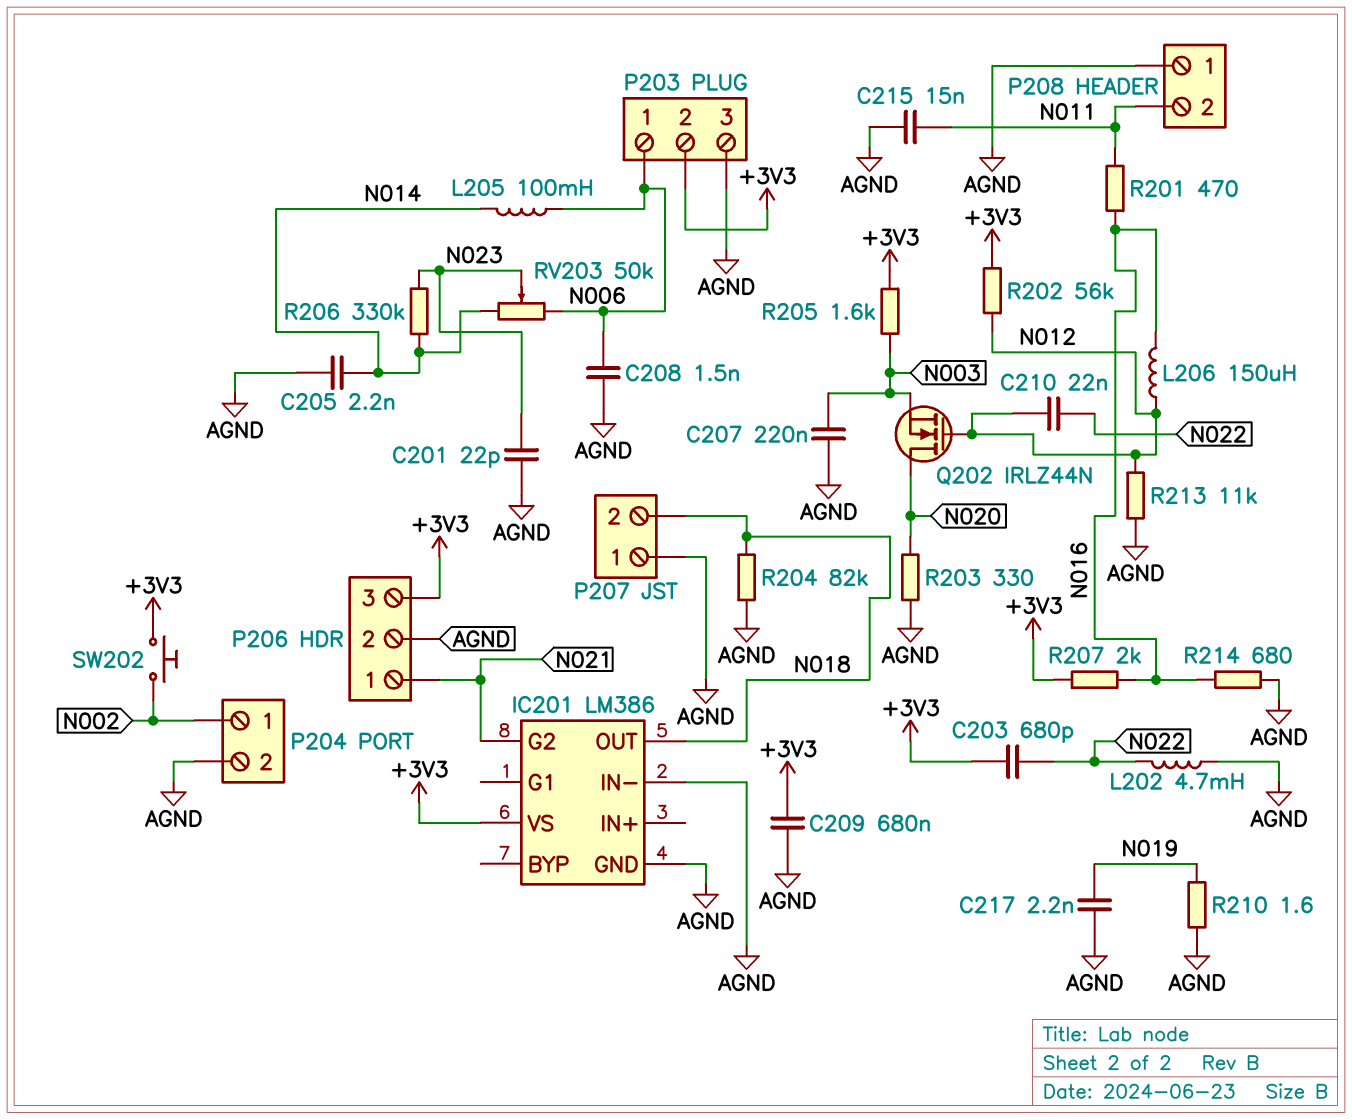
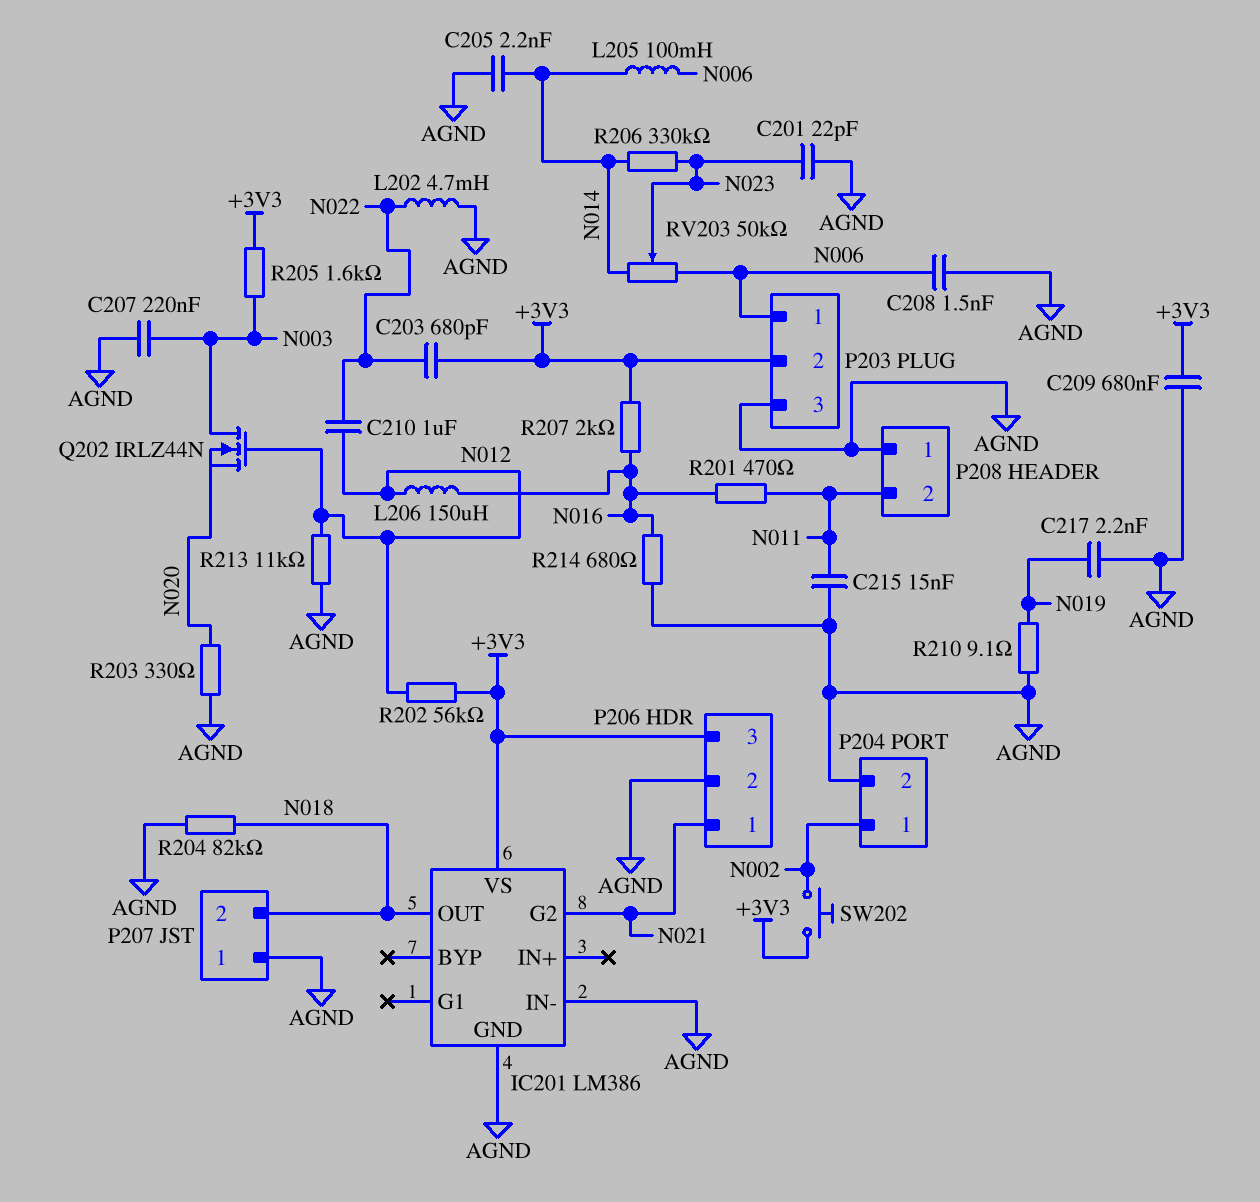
C210: 22nF (N012, N022) -> 1uF (N012, N022)
Q202: NMOS IRLZ44N (G N012, D N020, S N003) -> NMOS IRLZ44N (G N012, D N003, S N020)
R210: 1.6 (AGND, N019) -> 9.1 (AGND, N019)

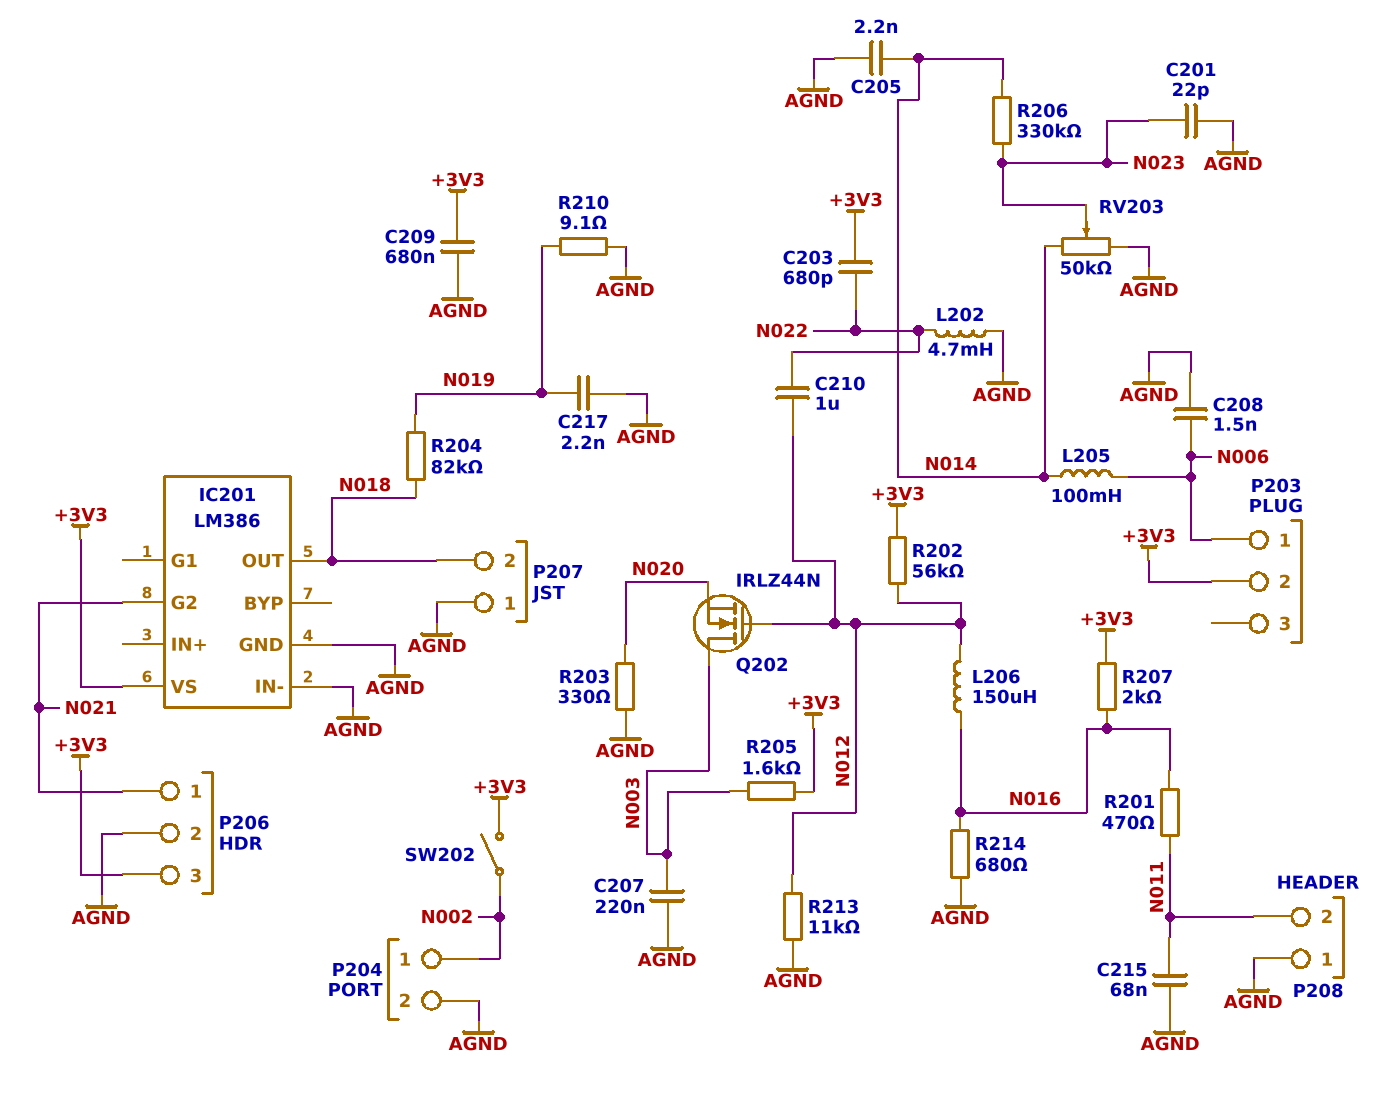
C215: 15nF (AGND, N011) -> 68nF (AGND, N011)
P203 pin 3: AGND -> none
R204: 82k (AGND, N018) -> 82k (N018, N019)
RV203: 50k (N006, N014, wiper N023) -> 50k (AGND, N014, wiper N023)
SW202: button (+3V3, N002) -> switch (+3V3, N002)

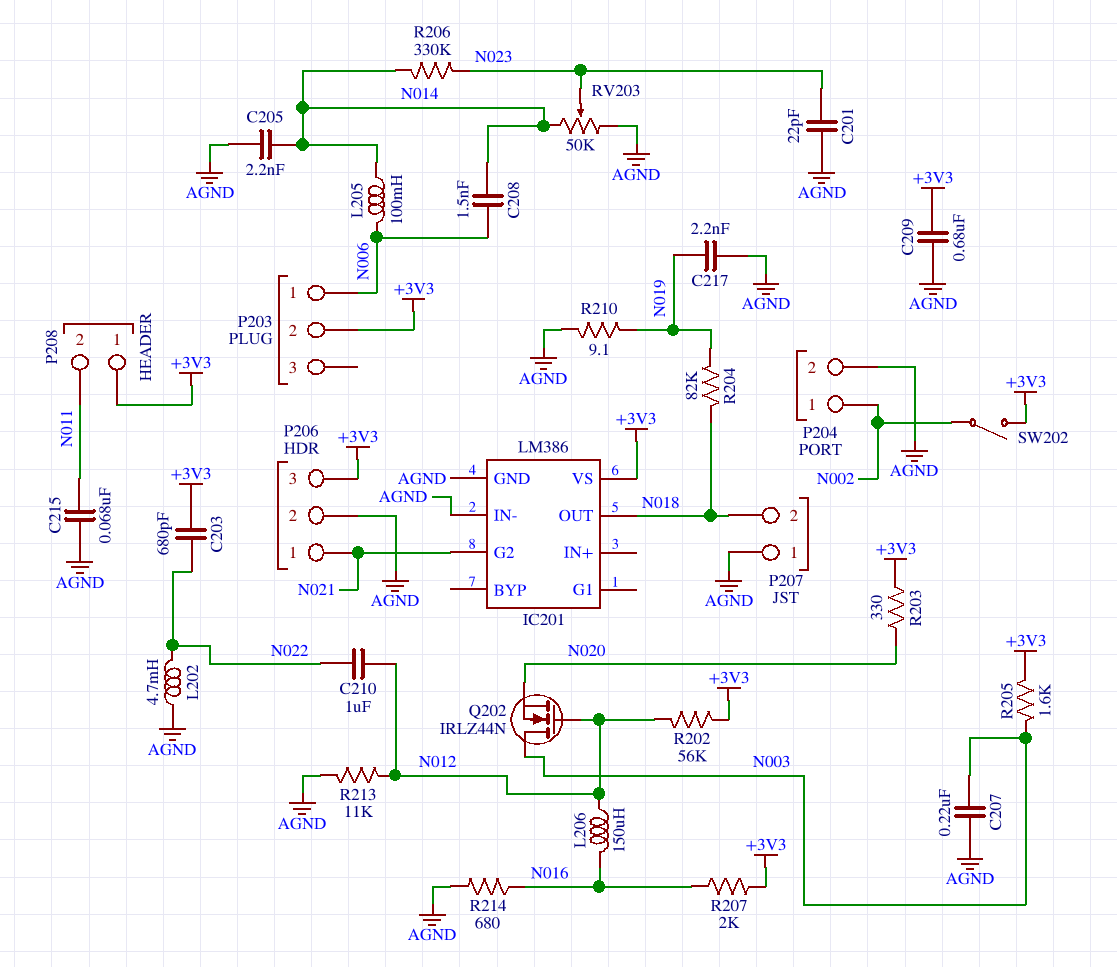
C208: 1.5nF (AGND, N006) -> 1.5nF (N006, N014)
P208 pin 1: AGND -> +3V3
R201: 470 (N011, N016) -> none
R203: 330 (AGND, N020) -> 330 (+3V3, N020)

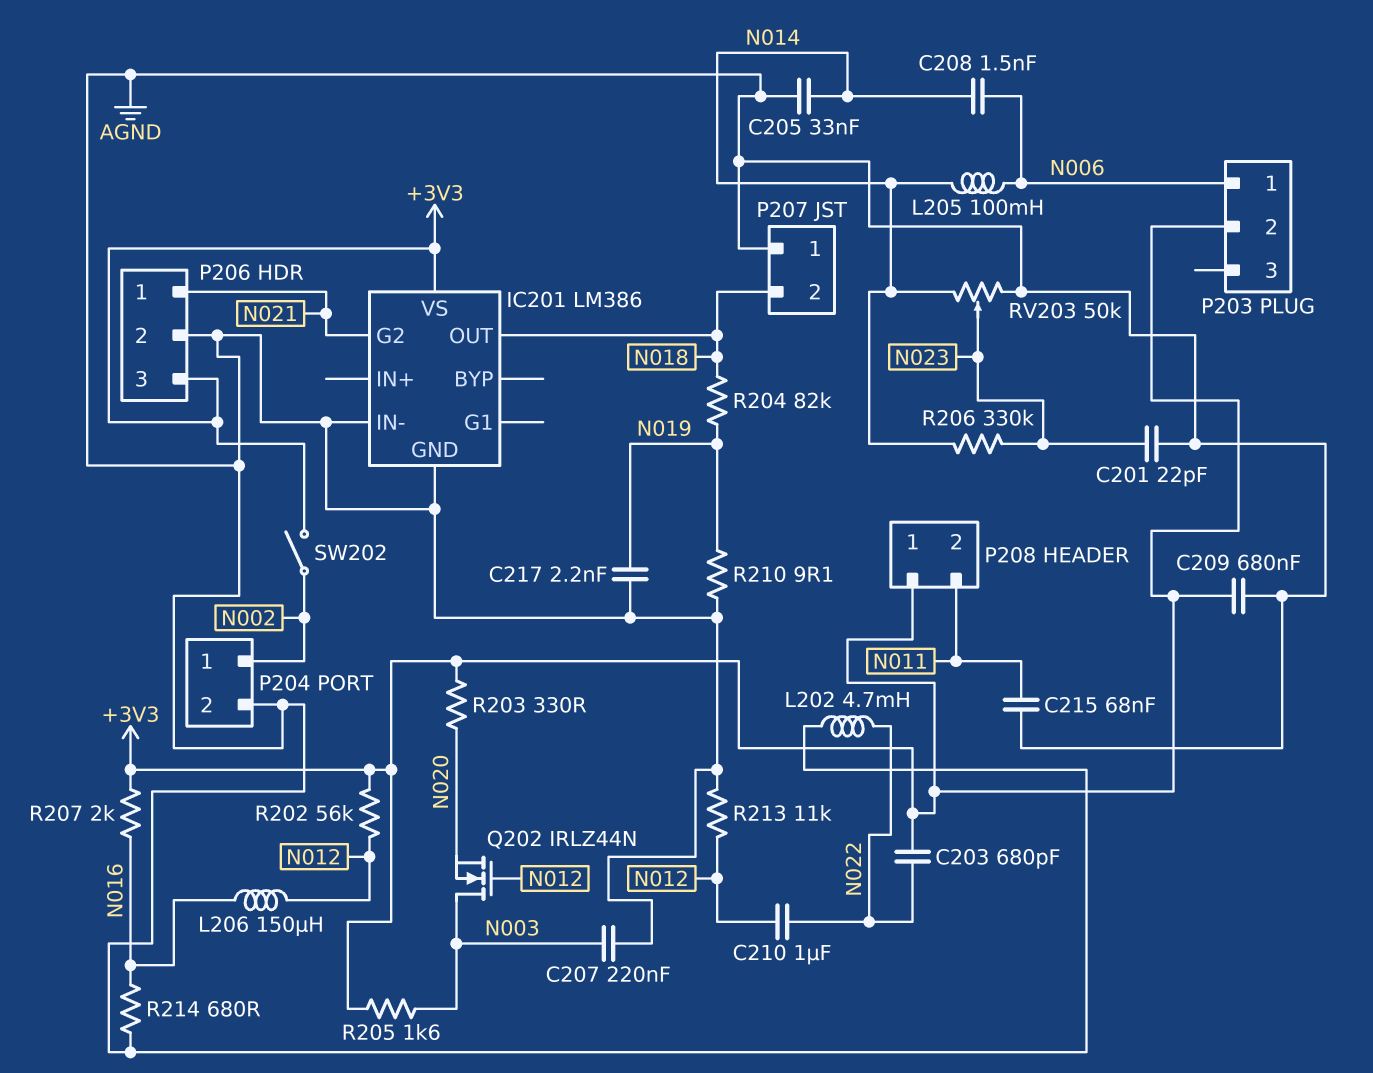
C205: 2.2nF (AGND, N014) -> 33nF (AGND, N014)

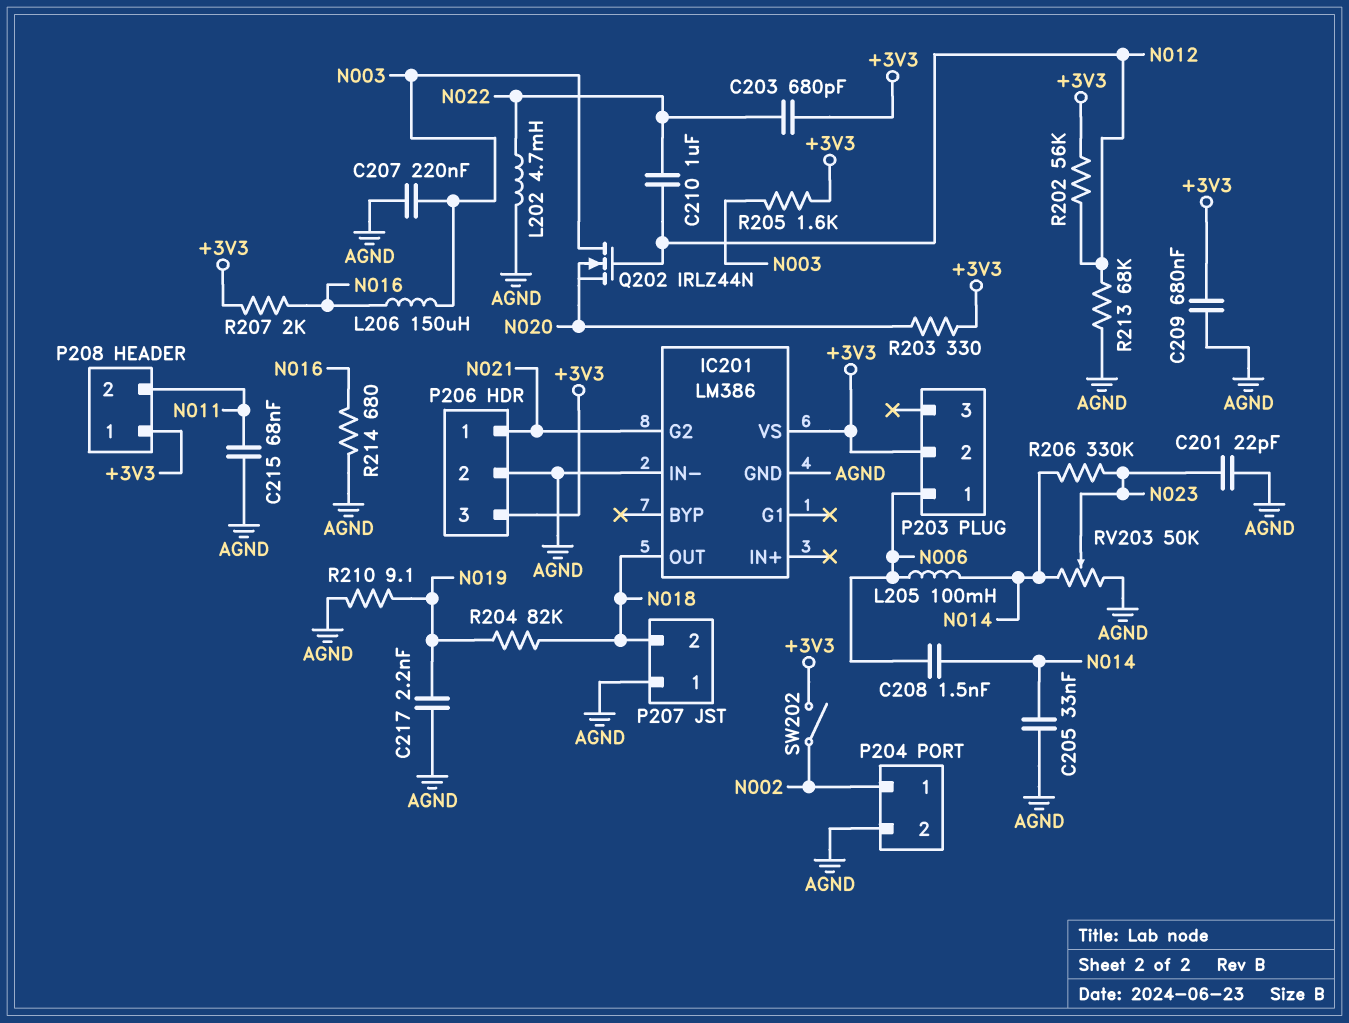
L206: 150uH (N012, N016) -> 150uH (N003, N016)
R213: 11k (AGND, N012) -> 68k (AGND, N012)

